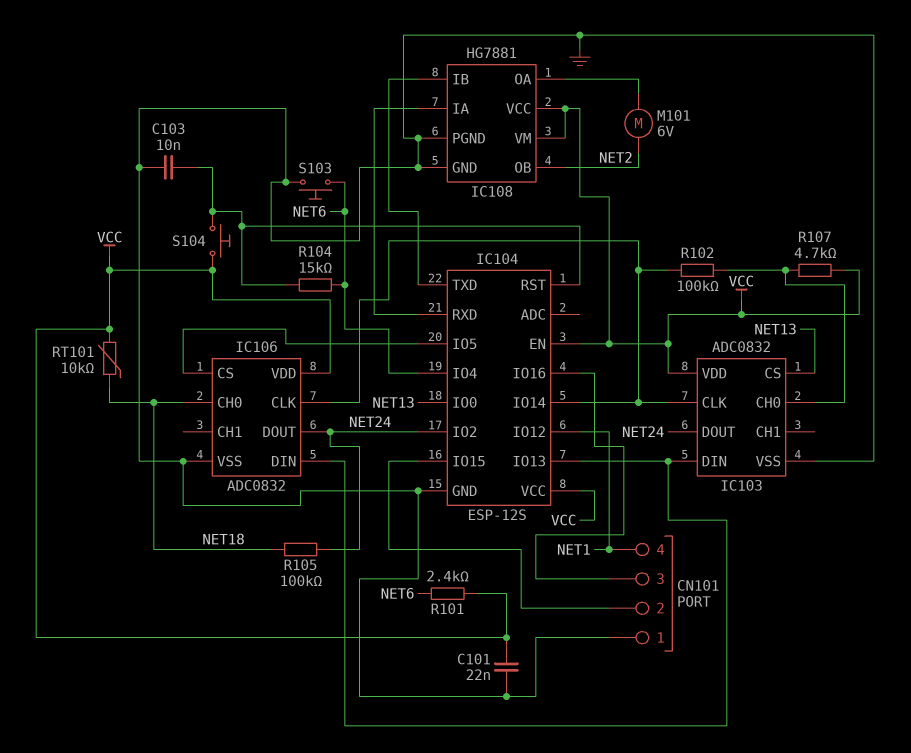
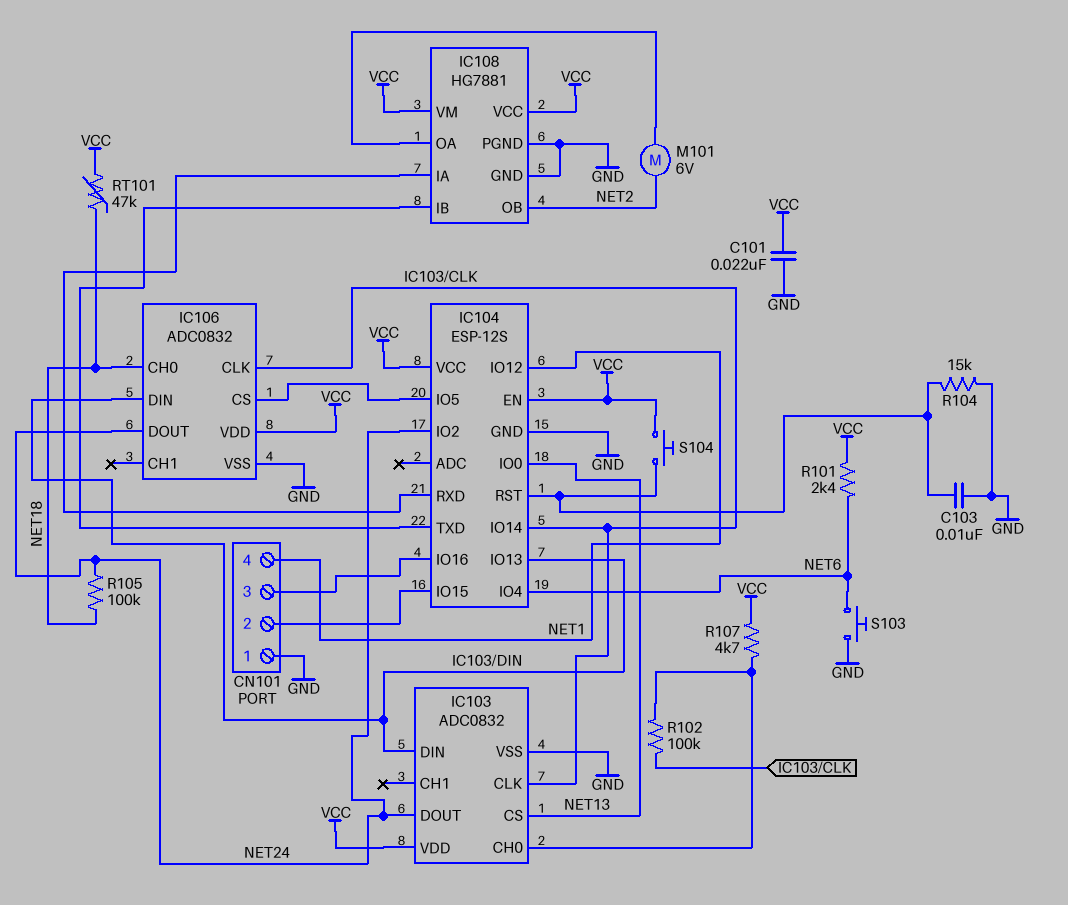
R104: 15k (IC104/RST, NET6) -> 15k (GND, IC104/RST)
RT101: 10k (NET18, VCC) -> 47k (NET18, VCC)

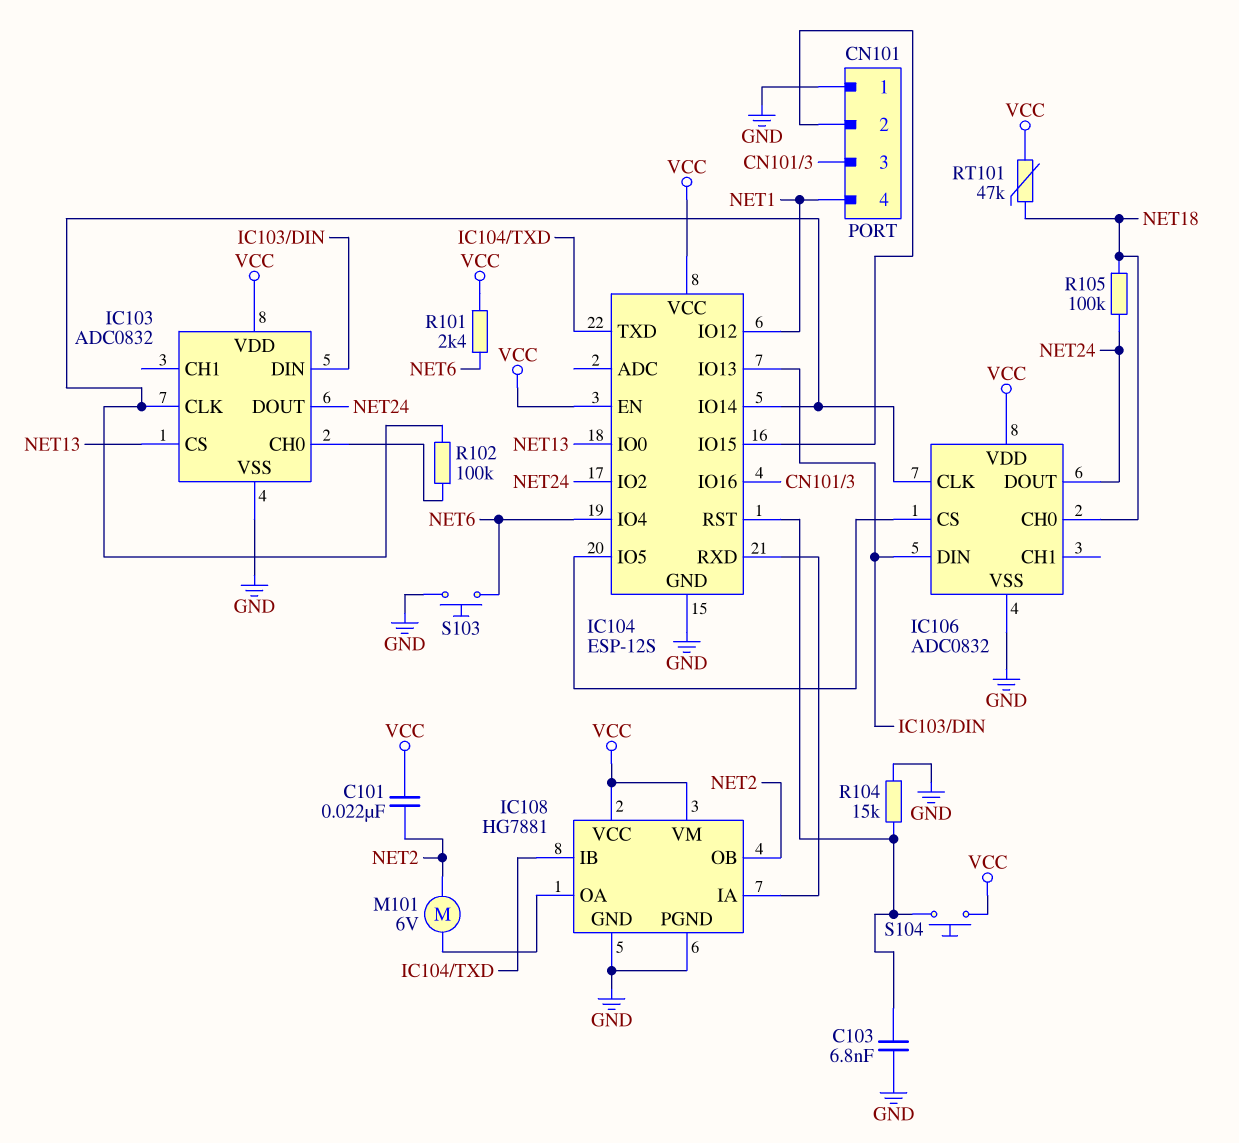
C101: 22nF (GND, VCC) -> 22nF (NET2, VCC)
C103: 10nF (GND, IC104/RST) -> 6.8nF (GND, IC104/RST)
R107: 4.7k (IC103/CH0, VCC) -> none

